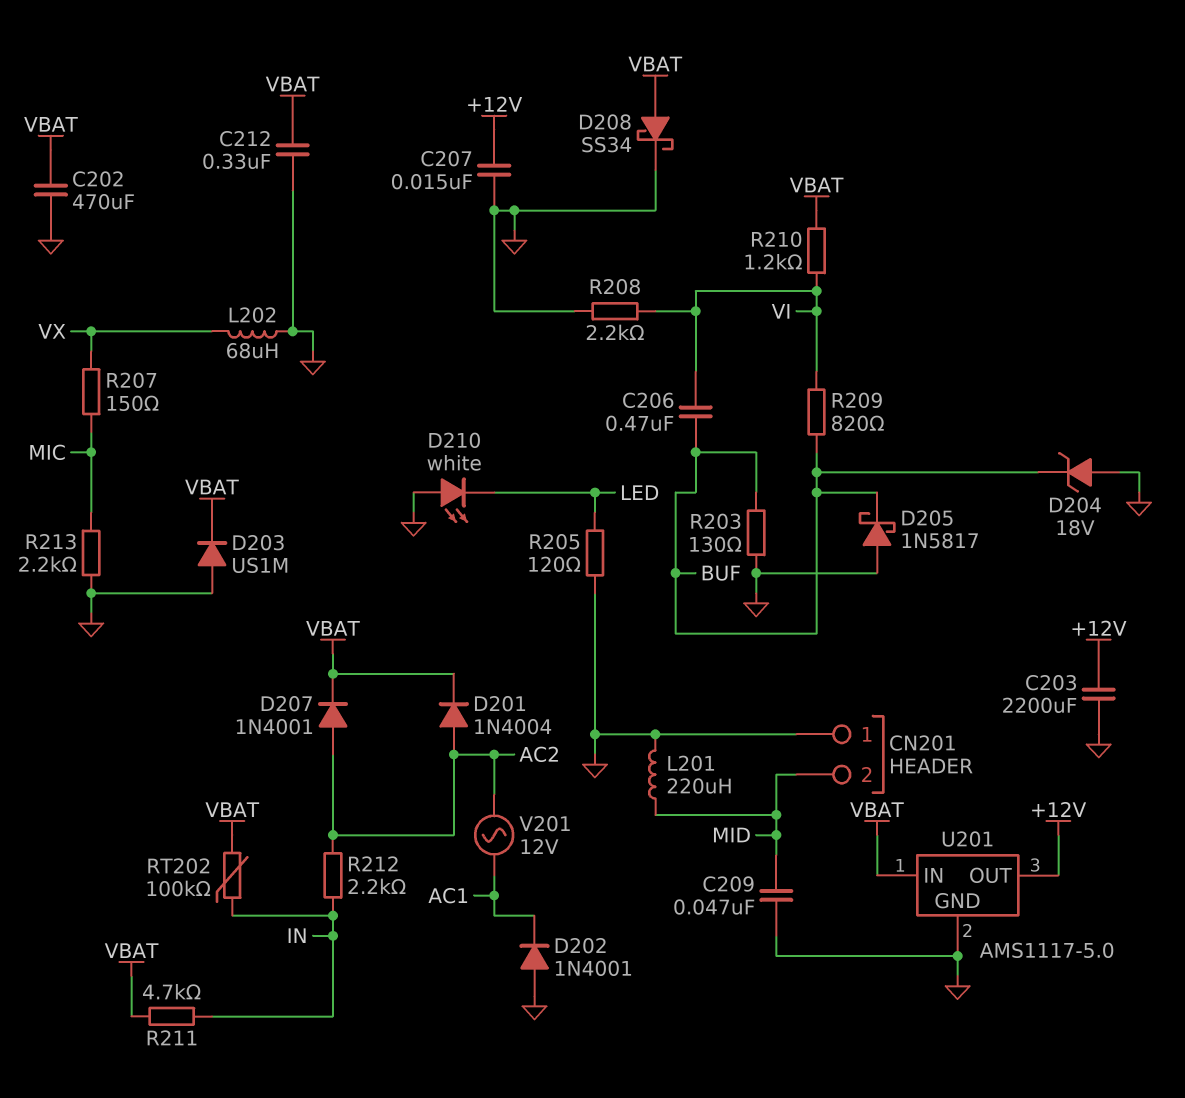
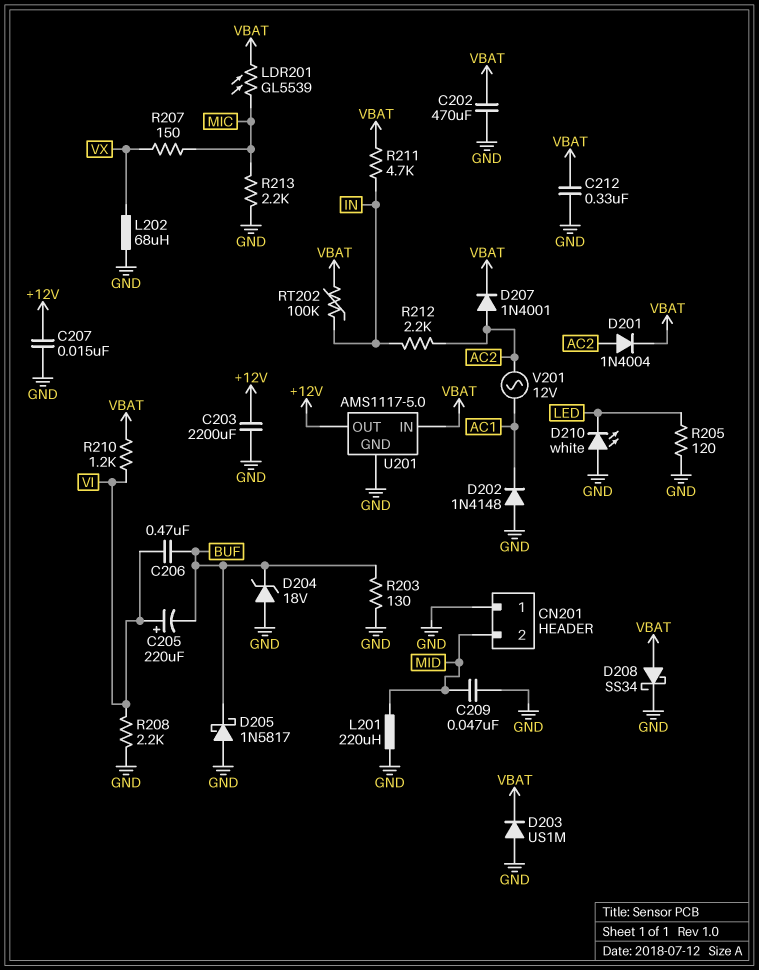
C205: none -> 220uF (plus VI, minus BUF)
D202: diode 1N4001 (A GND, K AC1) -> diode 1N4148 (A GND, K AC1)
LDR201: none -> GL5539 (MIC, VBAT)
R209: 820 (BUF, VI) -> none

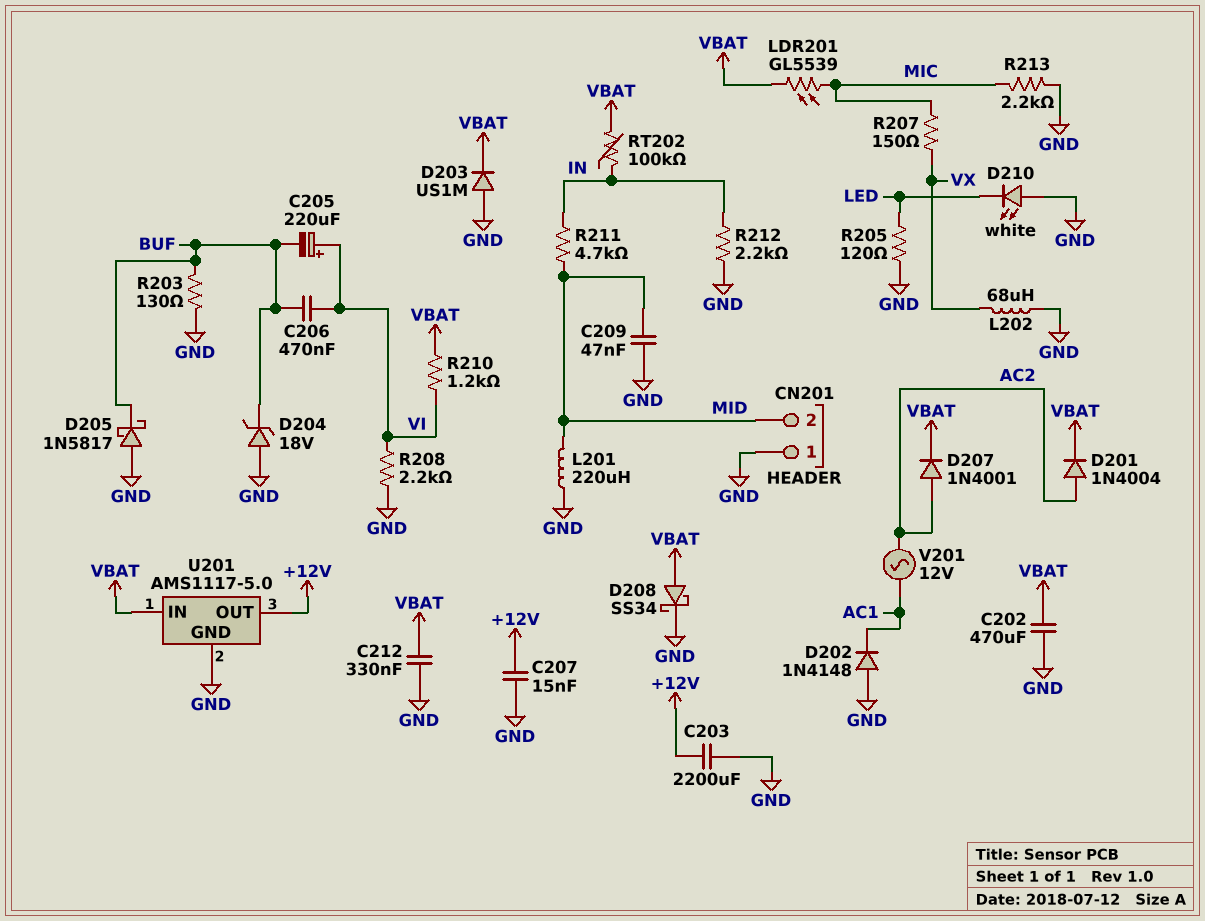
R211: 4.7k (IN, VBAT) -> 4.7k (IN, MID)
R212: 2.2k (AC2, IN) -> 2.2k (GND, IN)

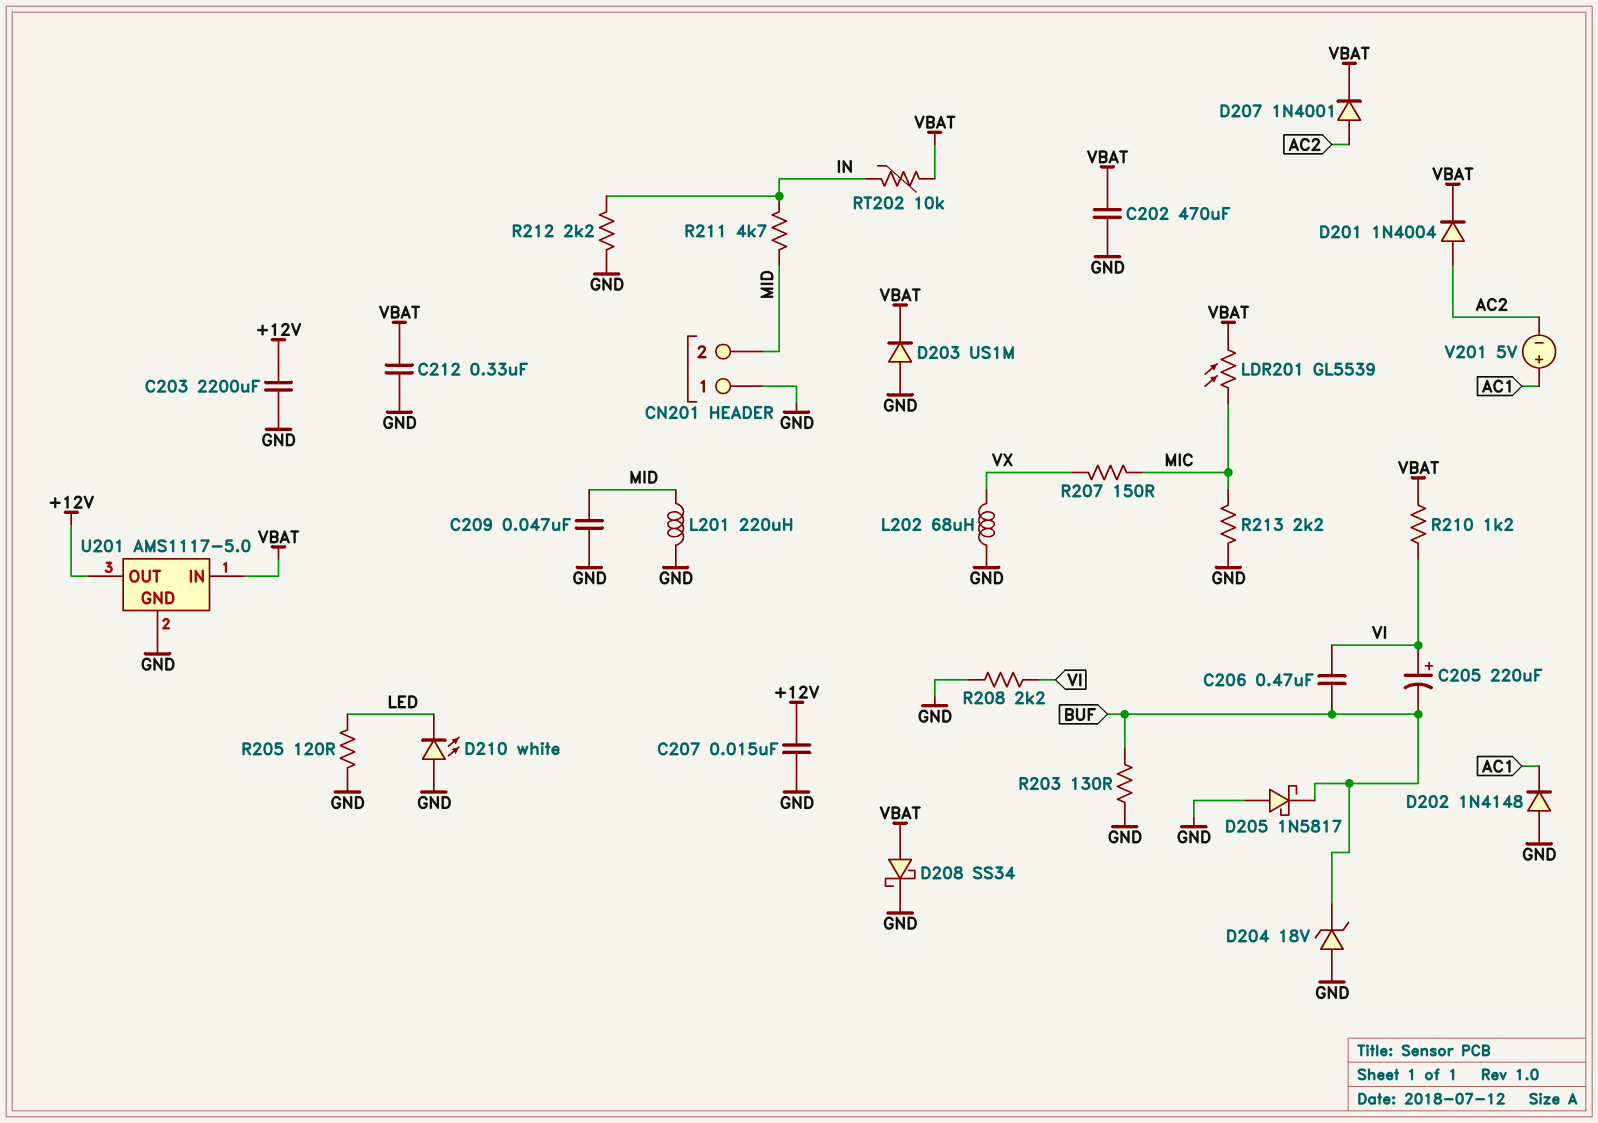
RT202: 100k (IN, VBAT) -> 10k (IN, VBAT)
V201: AC 12V (AC1, AC2) -> 5V (plus AC1, minus AC2)

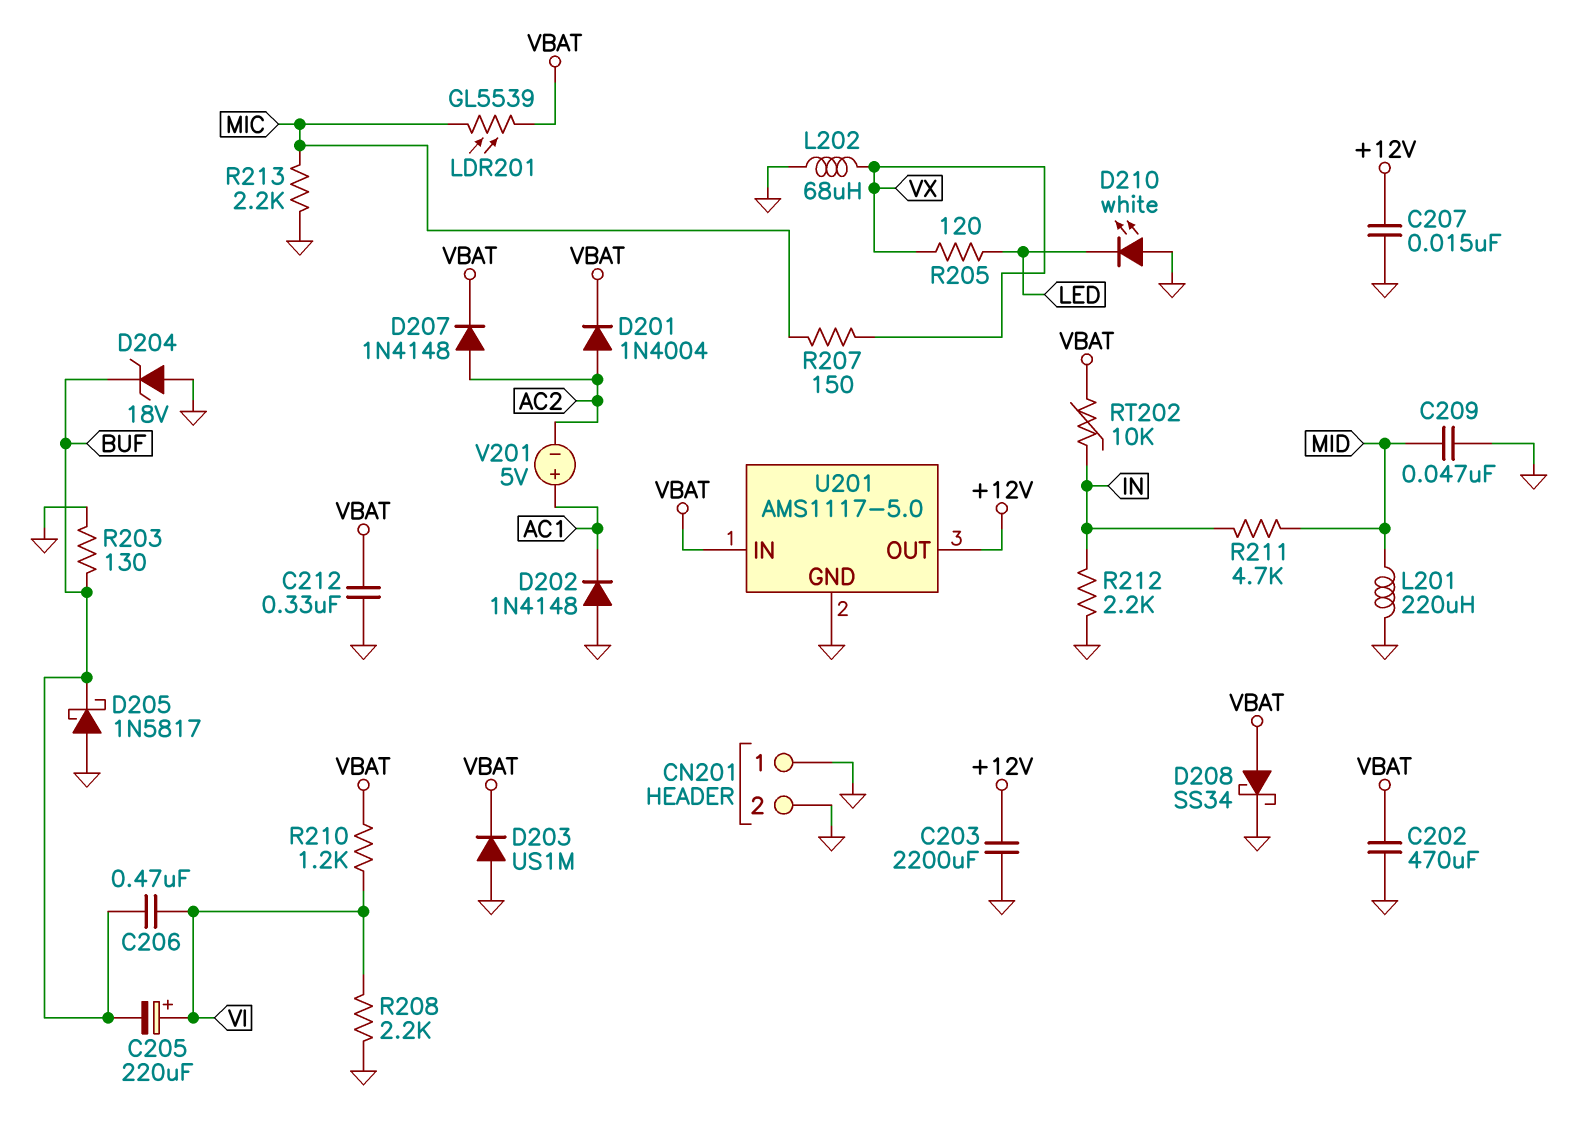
CN201 pin 2: MID -> GND
D207: diode 1N4001 (A AC2, K VBAT) -> diode 1N4148 (A AC2, K VBAT)
R205: 120 (GND, LED) -> 120 (LED, VX)

